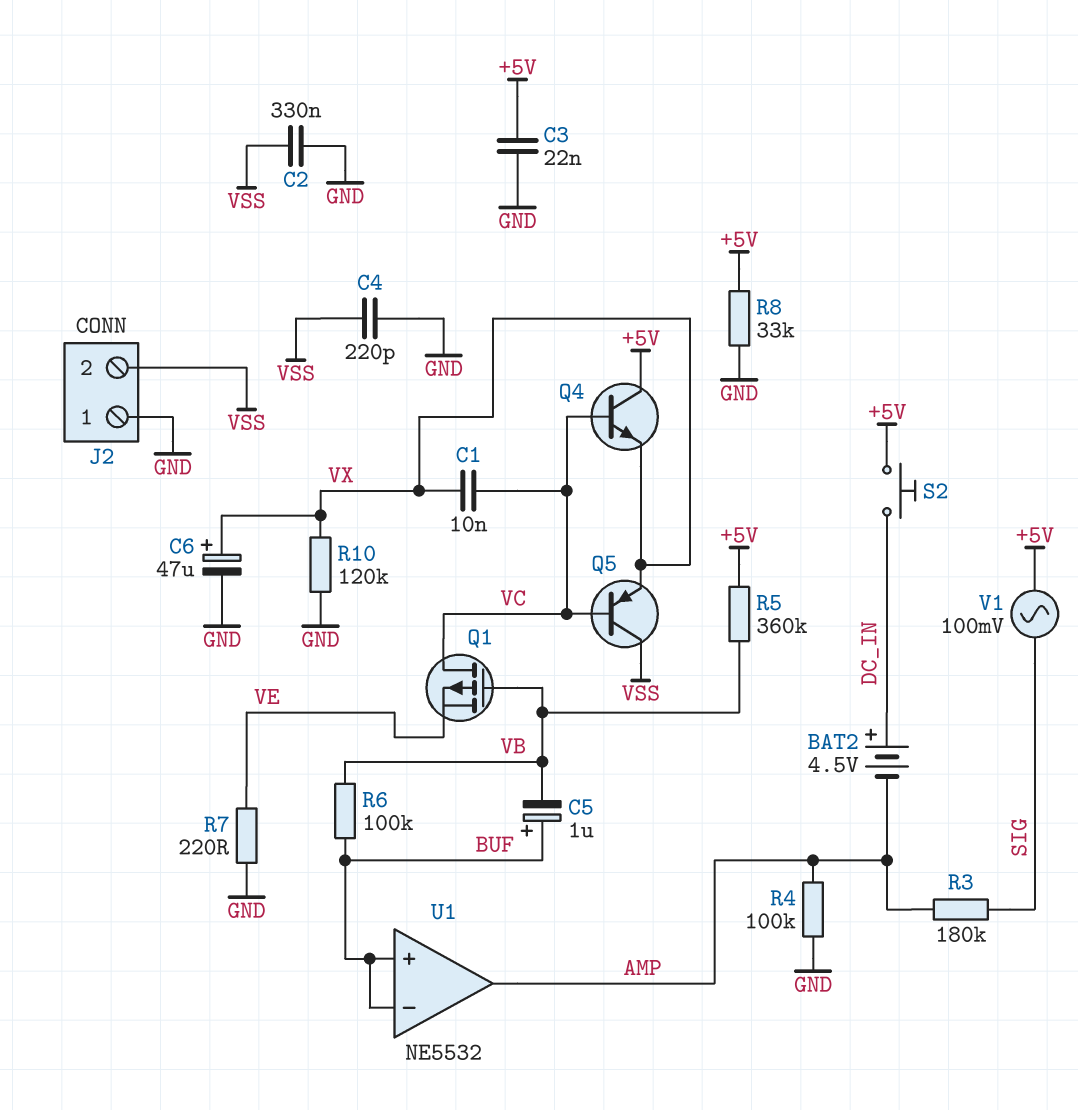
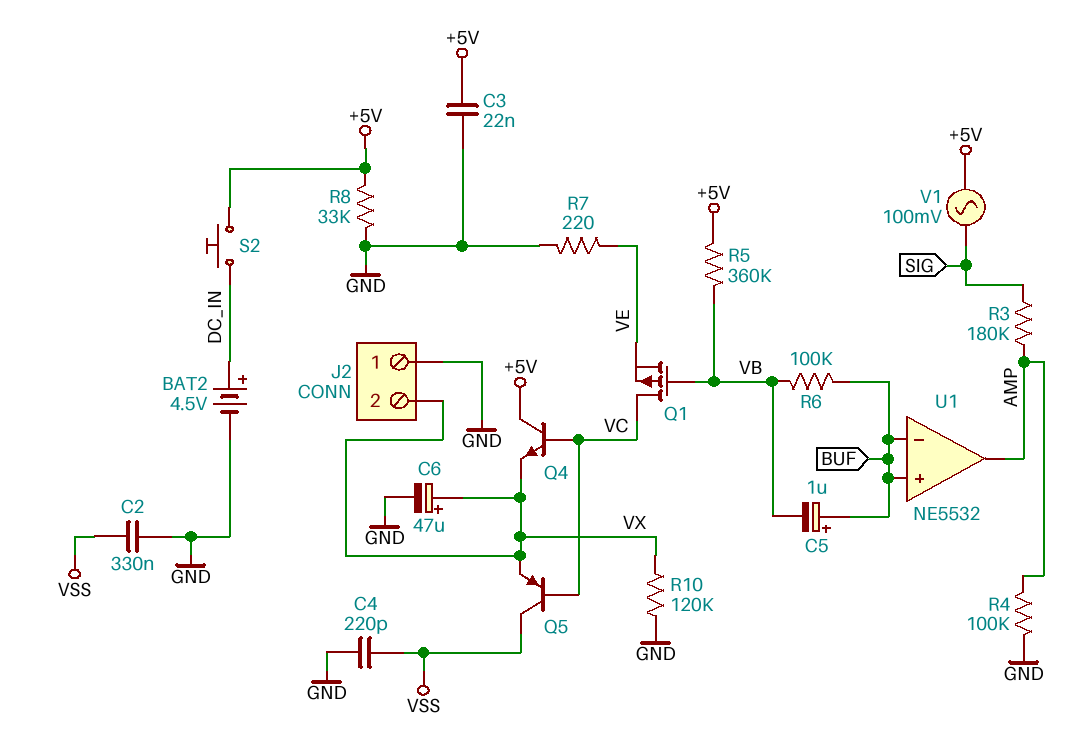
BAT2: 4.5V (plus DC_IN, minus AMP) -> 4.5V (plus DC_IN, minus GND)
C1: 10nF (VC, VX) -> none
J2 pin 2: VSS -> VX

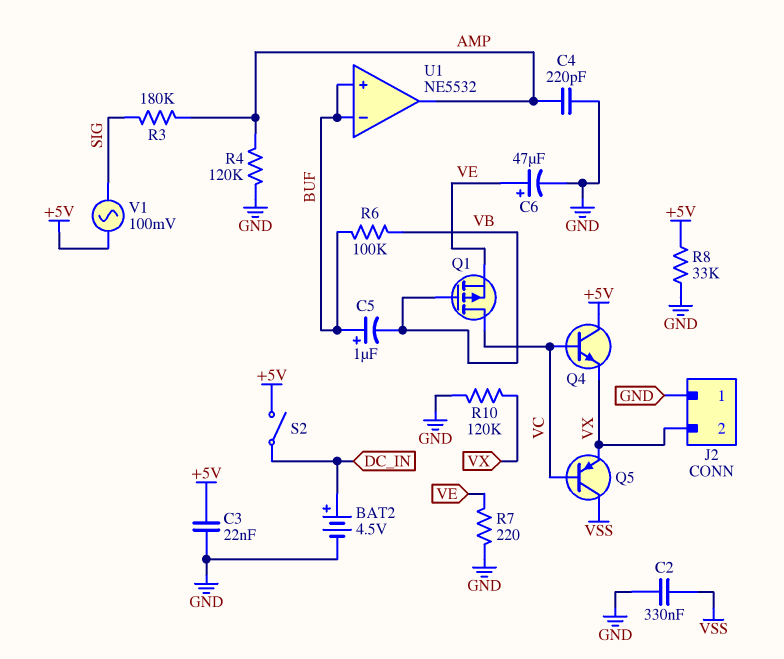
C4: 220pF (GND, VSS) -> 220pF (AMP, GND)
C6: 47uF (plus VX, minus GND) -> 47uF (plus VE, minus GND)
R4: 100k (AMP, GND) -> 120k (AMP, GND)
R5: 360k (+5V, VB) -> none
S2: button (+5V, DC_IN) -> switch (+5V, DC_IN)

